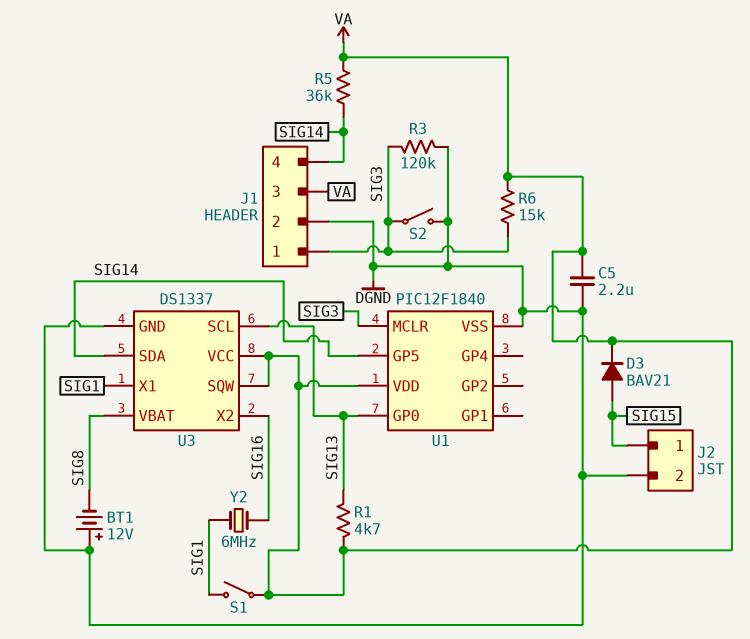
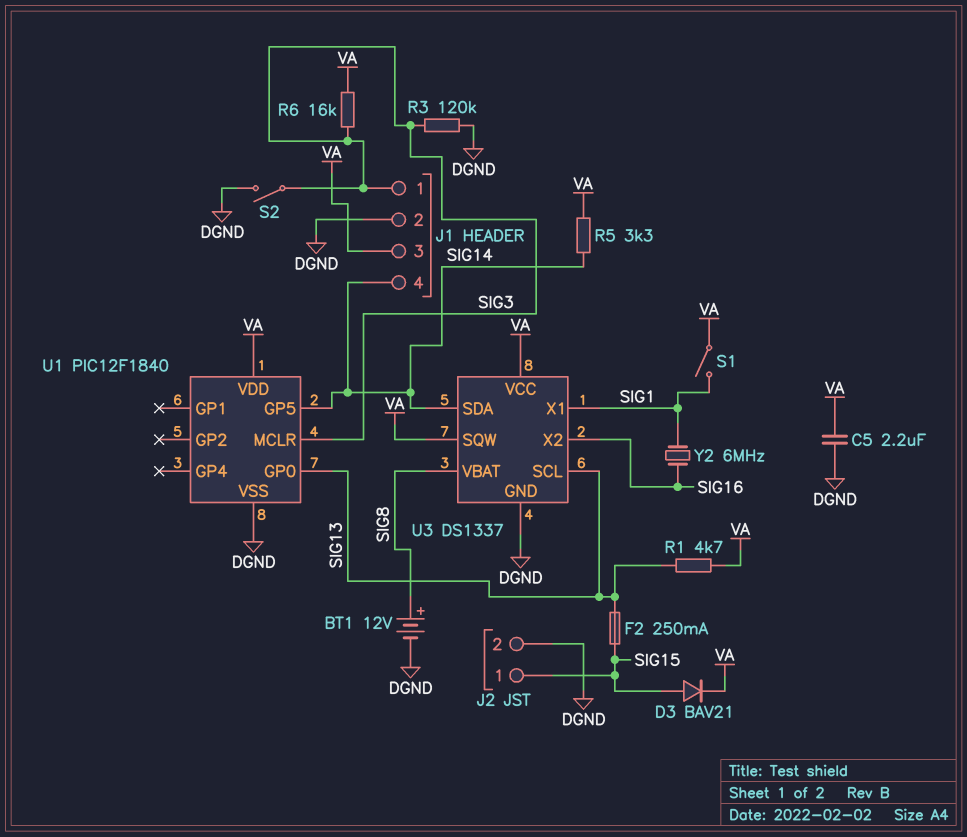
BT1: 12V (plus DGND, minus SIG8) -> 12V (plus SIG8, minus DGND)
F2: none -> 250mA (SIG13, SIG15)
R5: 36k (SIG14, VA) -> 3.3k (SIG14, VA)
R6: 15k (SIG3, VA) -> 16k (SIG3, VA)

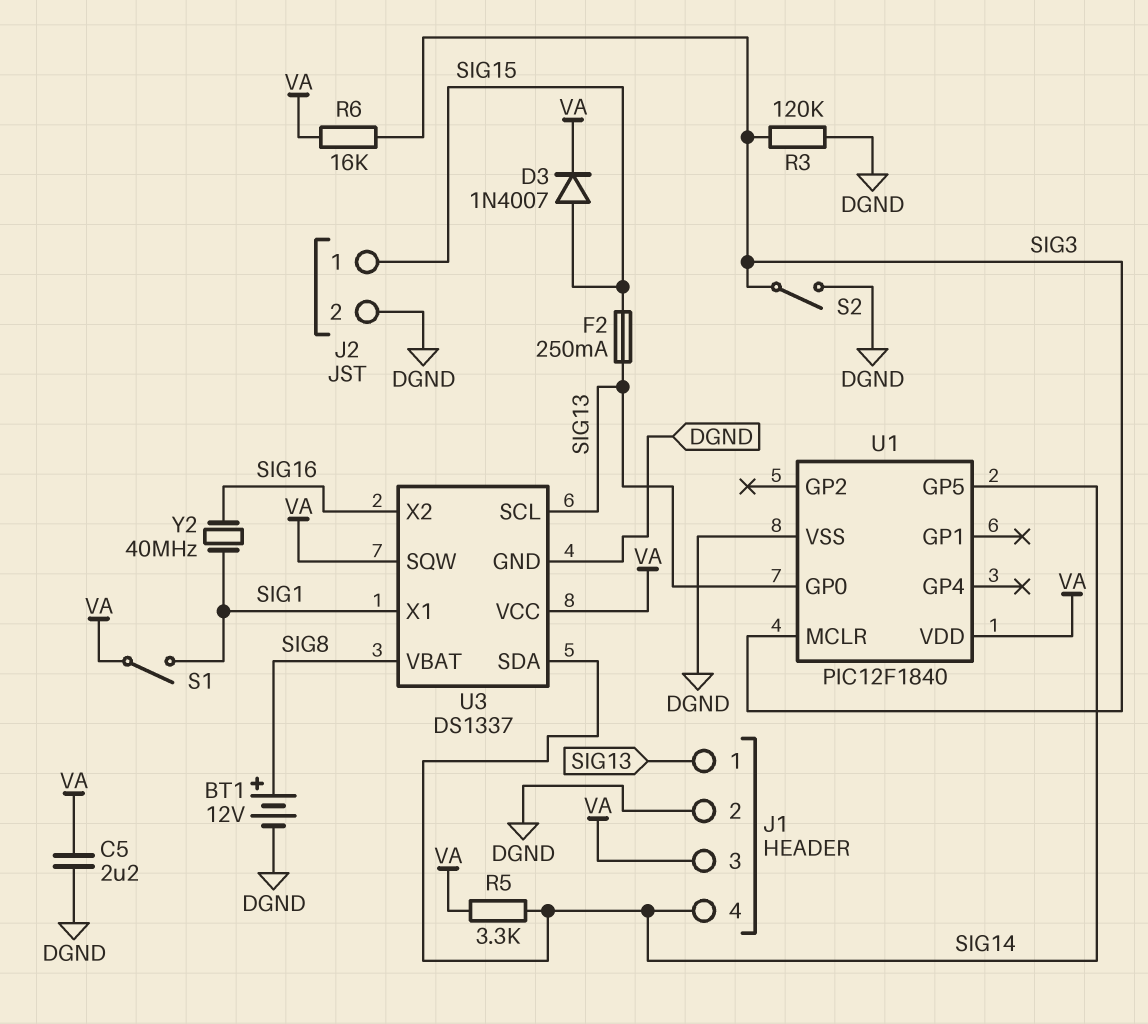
D3: diode BAV21 (A SIG15, K VA) -> diode 1N4007 (A SIG15, K VA)
J1 pin 1: SIG3 -> SIG13
R1: 4.7k (SIG13, VA) -> none
Y2: 6MHz (SIG1, SIG16) -> 40MHz (SIG1, SIG16)

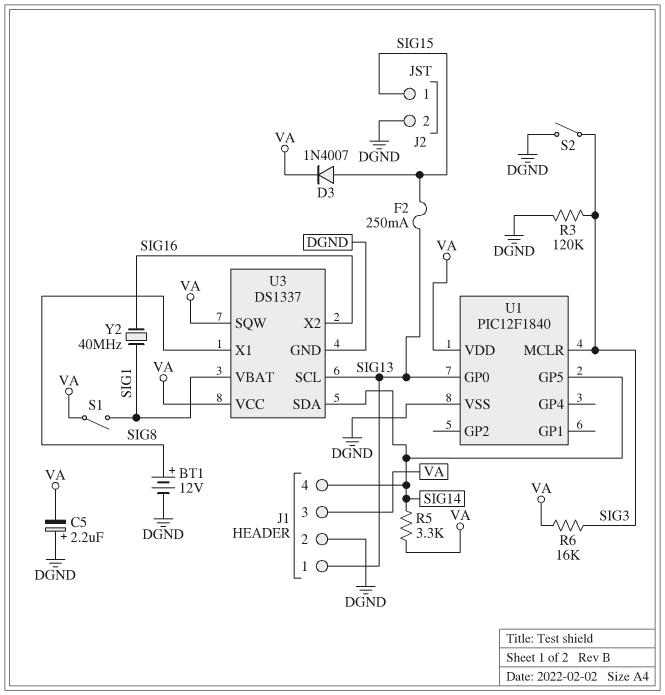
C5: 2.2uF (DGND, VA) -> 2.2uF (plus DGND, minus VA)
U3 pin VBAT: SIG8 -> SIG1
U3 pin X1: SIG1 -> SIG8

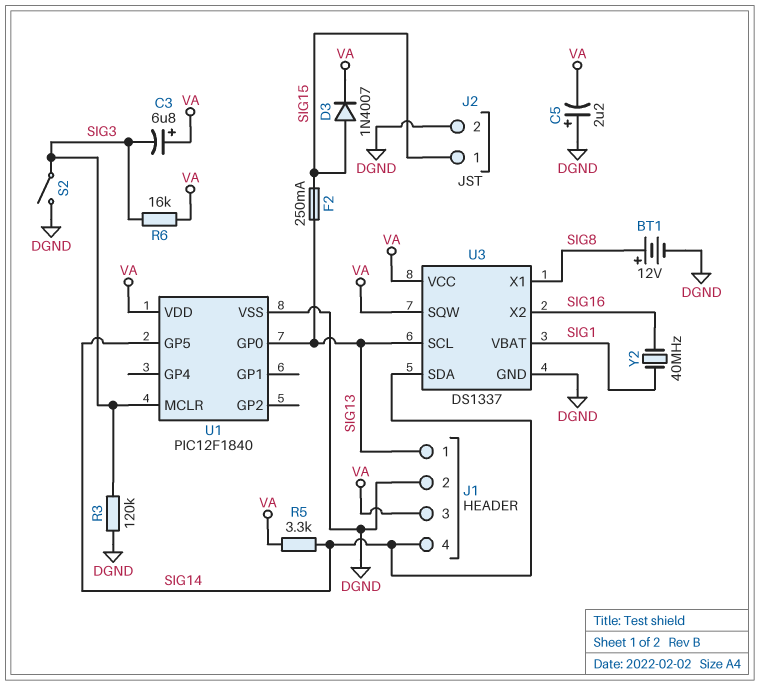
C3: none -> 6.8uF (plus VA, minus SIG3)
S1: switch (SIG1, VA) -> none

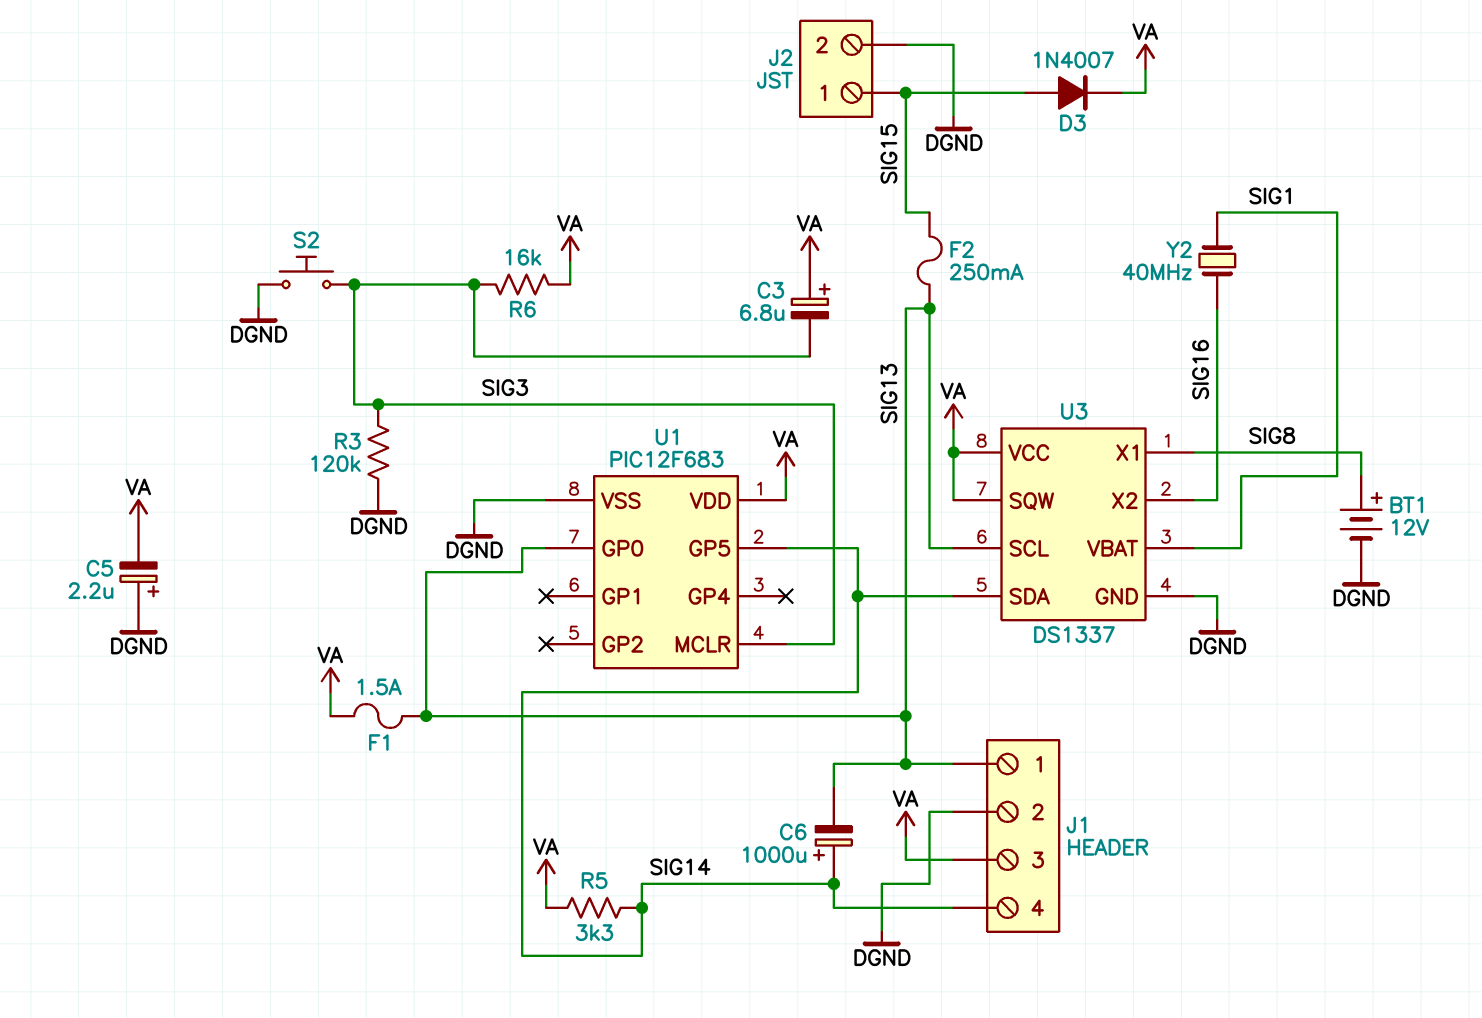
C6: none -> 1000uF (plus SIG14, minus SIG13)
F1: none -> 1.5A (SIG13, VA)
S2: switch (DGND, SIG3) -> button (DGND, SIG3)
U1: PIC12F1840 -> PIC12F683

